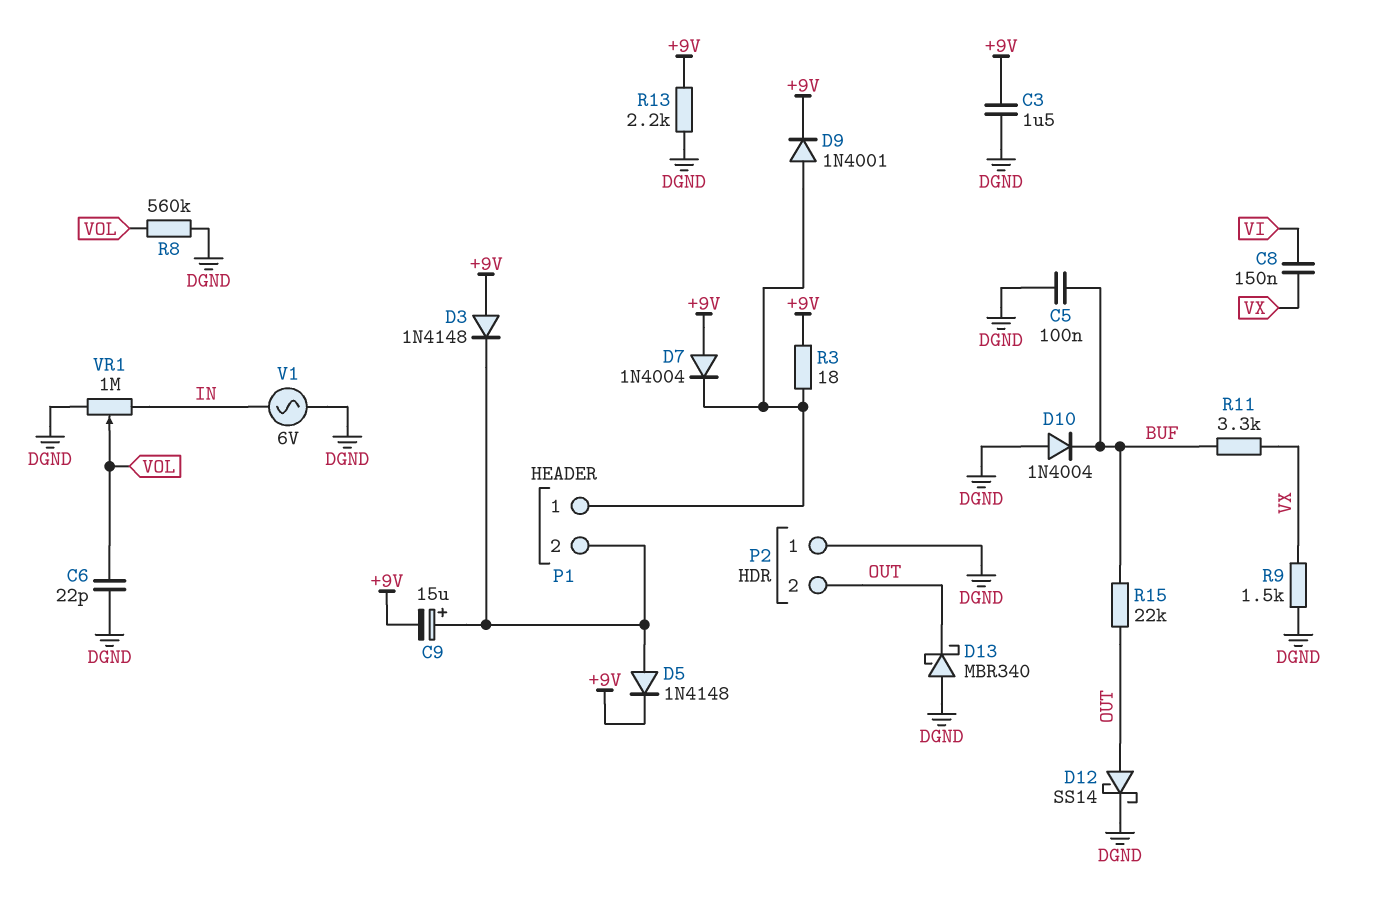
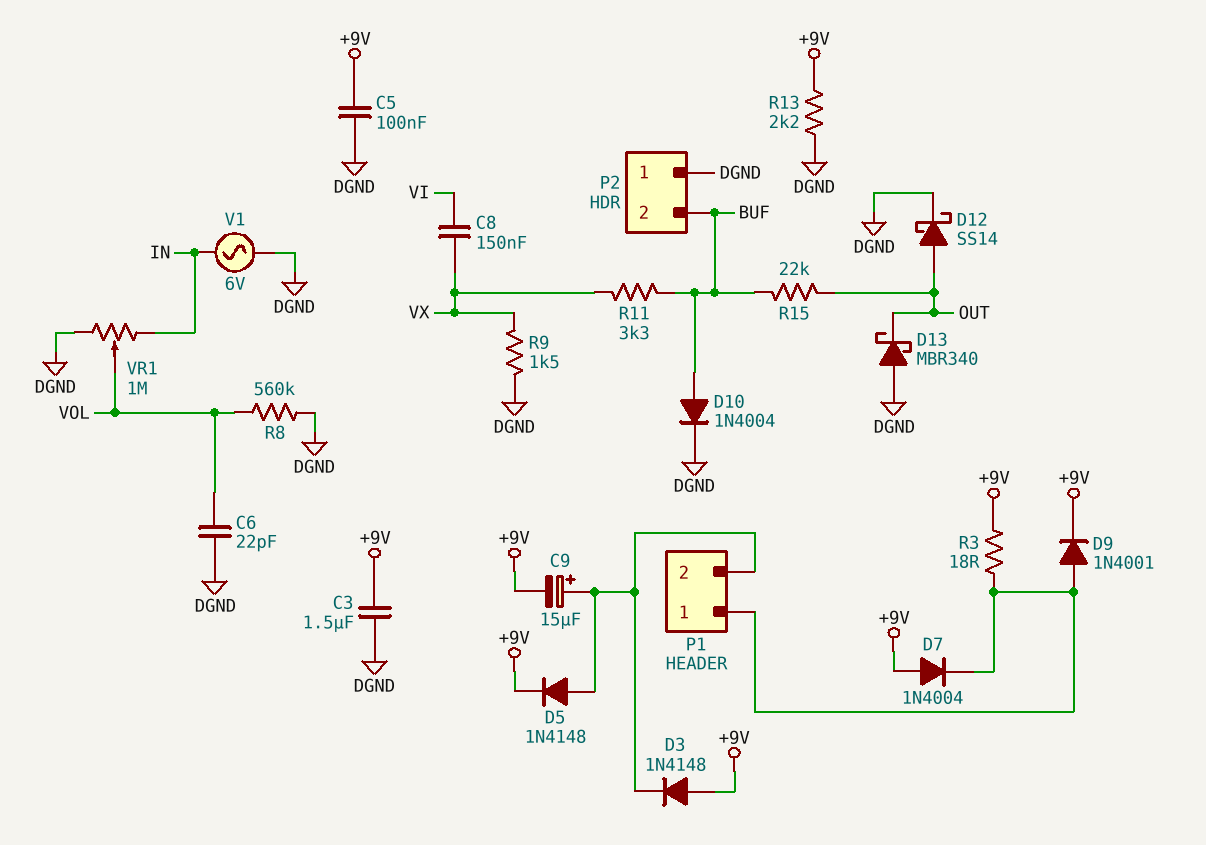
C5: 100nF (BUF, DGND) -> 100nF (+9V, DGND)
D10: diode 1N4004 (A DGND, K BUF) -> diode 1N4004 (A BUF, K DGND)
P2 pin 2: OUT -> BUF

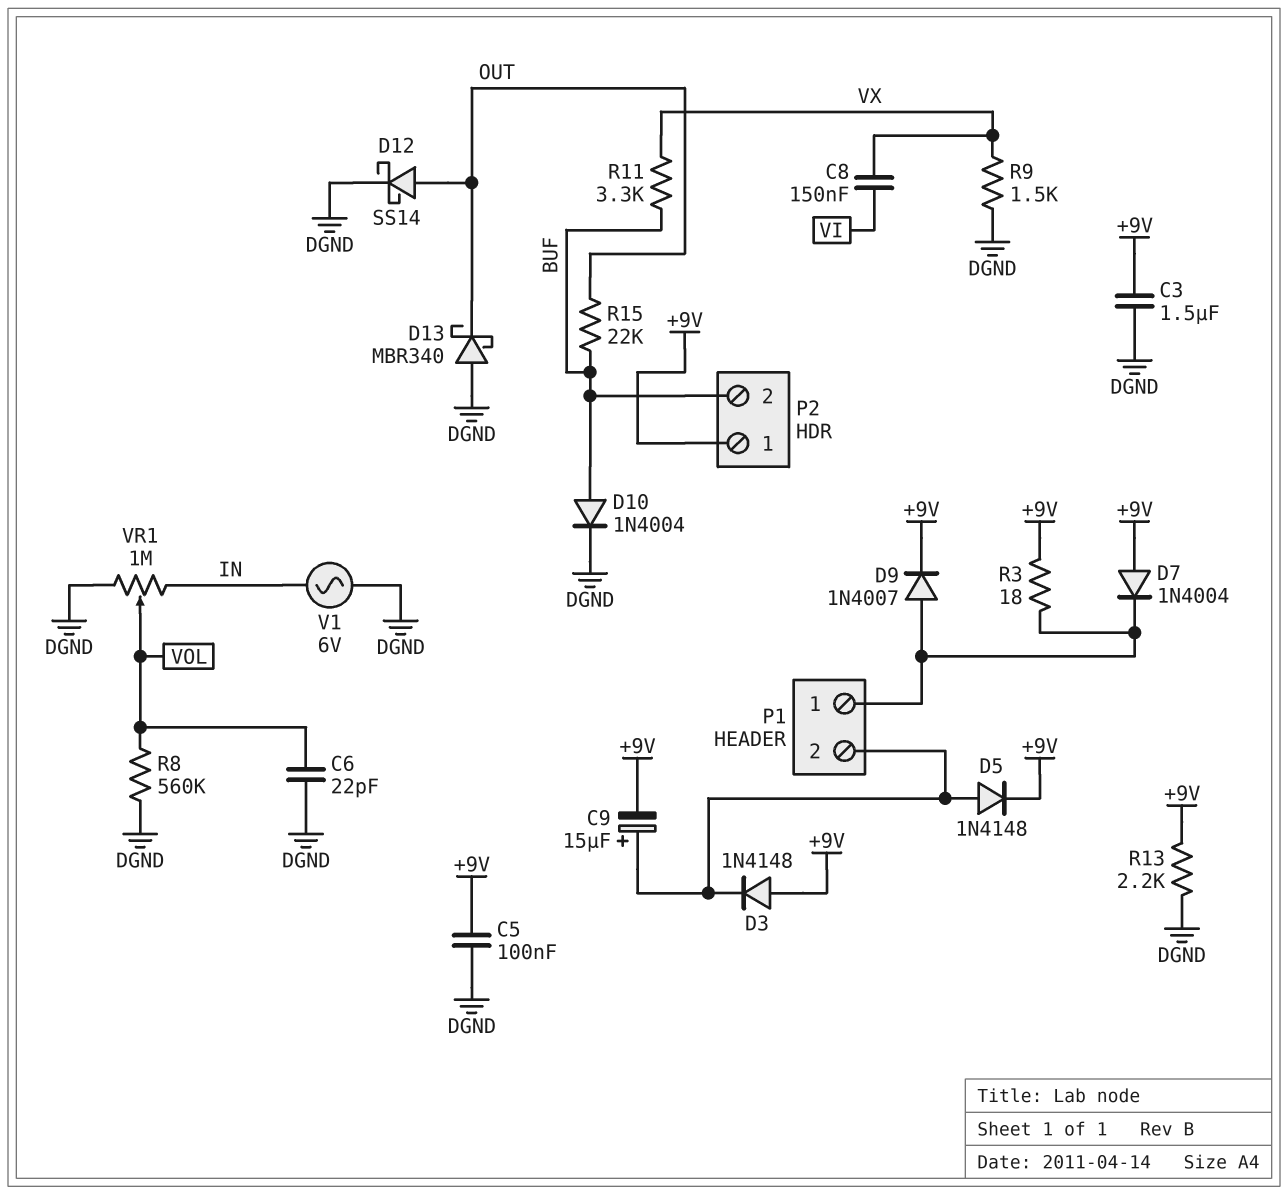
D9: diode 1N4001 (A P1/1, K +9V) -> diode 1N4007 (A P1/1, K +9V)
P2 pin 1: DGND -> +9V

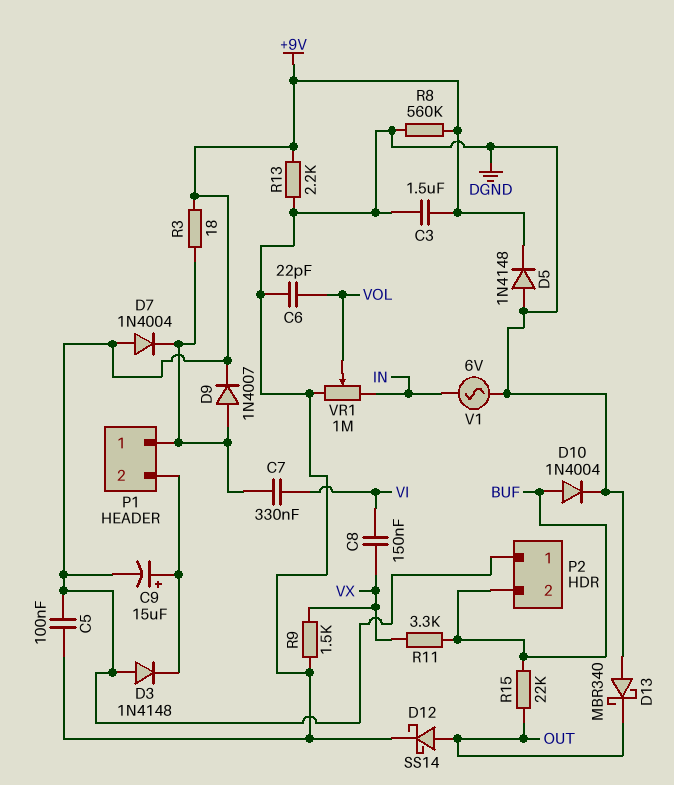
C7: none -> 330nF (P1/1, VI)
D5: diode 1N4148 (A P1/2, K +9V) -> diode 1N4148 (A DGND, K +9V)
R8: 560k (DGND, VOL) -> 560k (+9V, DGND)

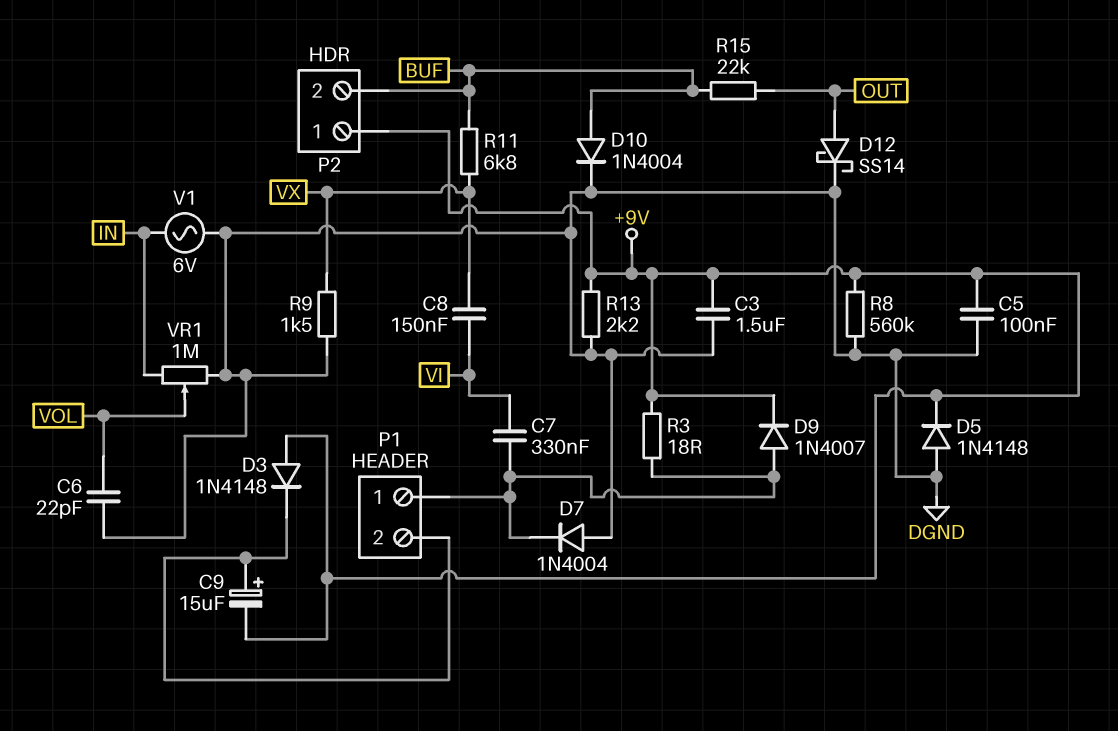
D7: diode 1N4004 (A +9V, K P1/1) -> diode 1N4004 (A DGND, K P1/1)
D13: schottky MBR340 (A DGND, K OUT) -> none
R11: 3.3k (BUF, VX) -> 6.8k (BUF, VX)

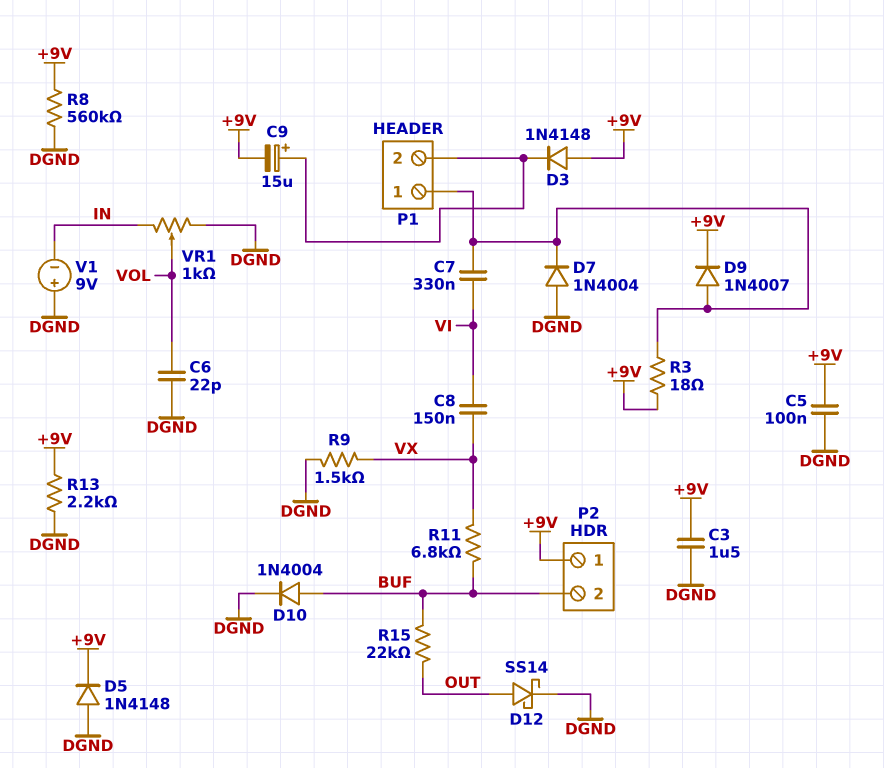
V1: AC 6V (DGND, IN) -> 9V (plus DGND, minus IN)
VR1: 1M (DGND, IN, wiper VOL) -> 1k (DGND, IN, wiper VOL)

